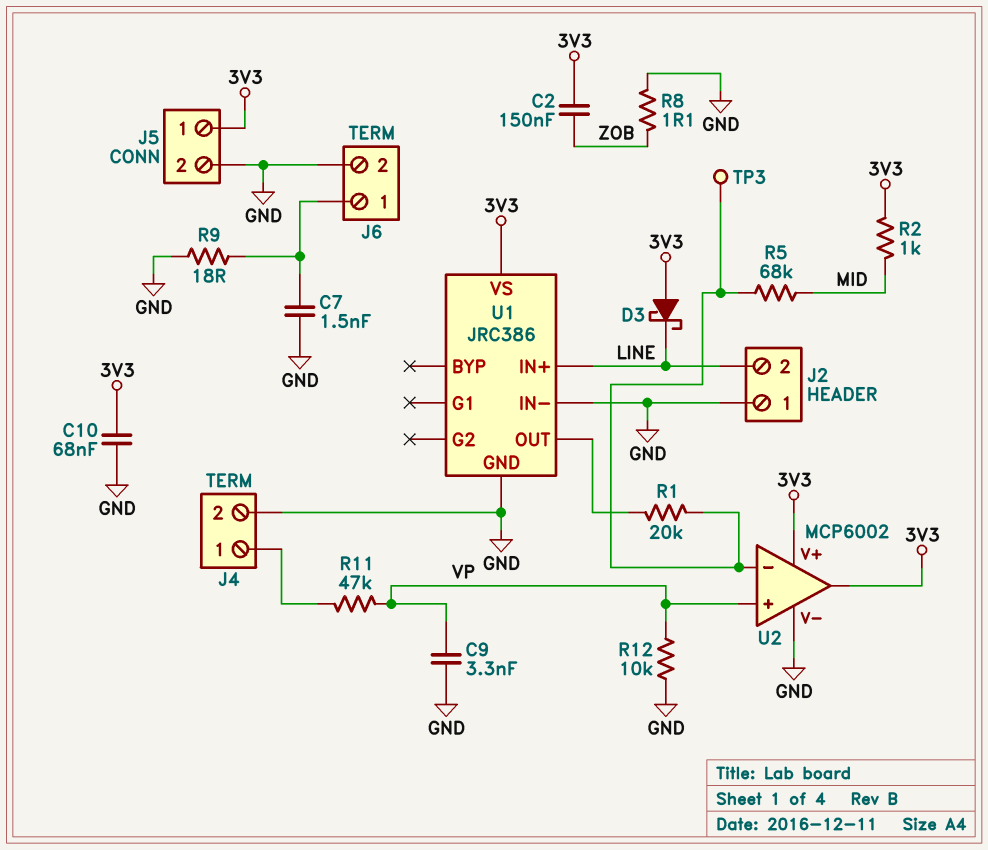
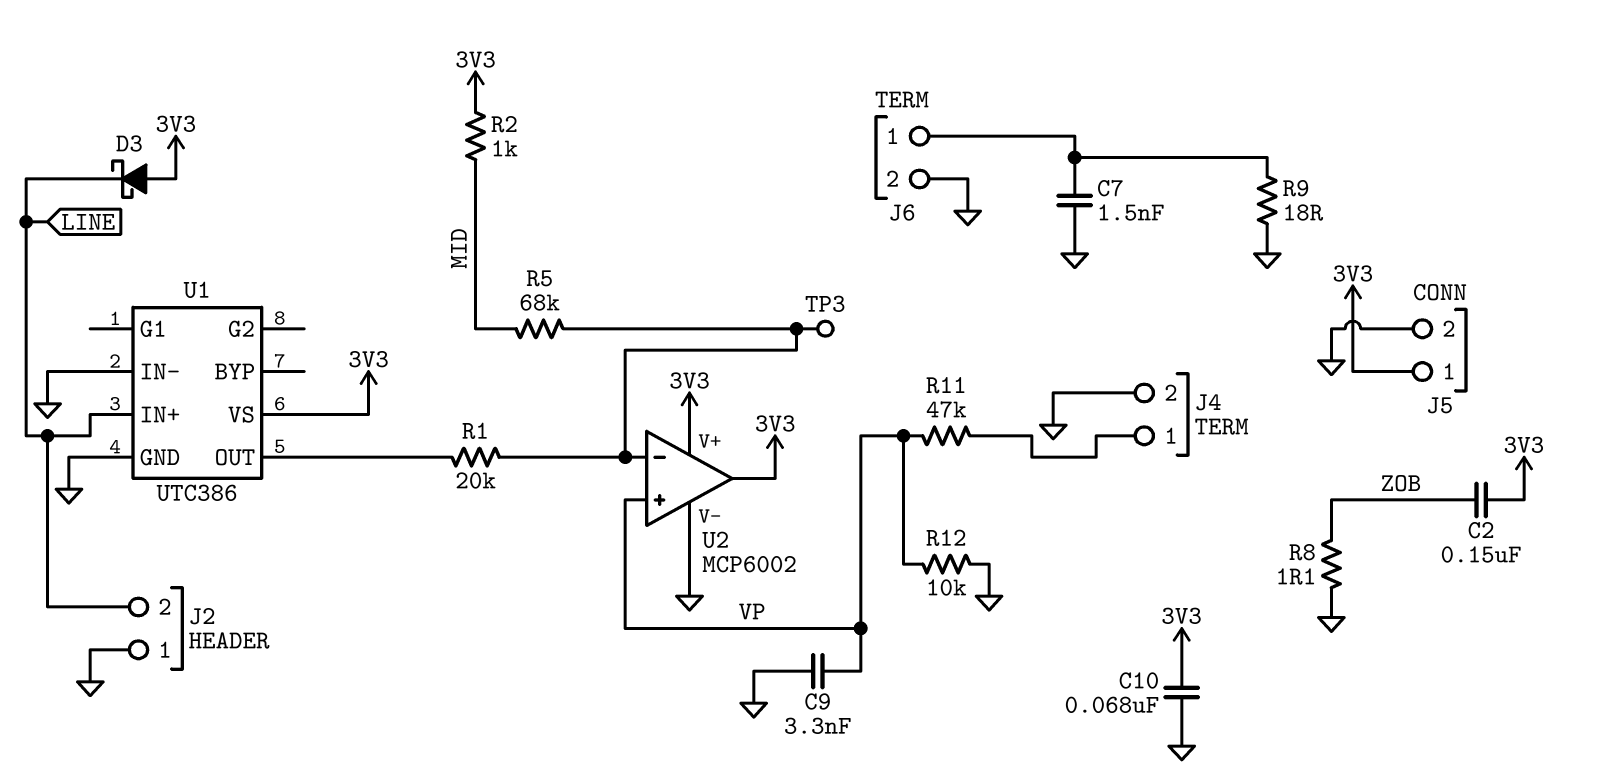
U1: JRC386 -> UTC386

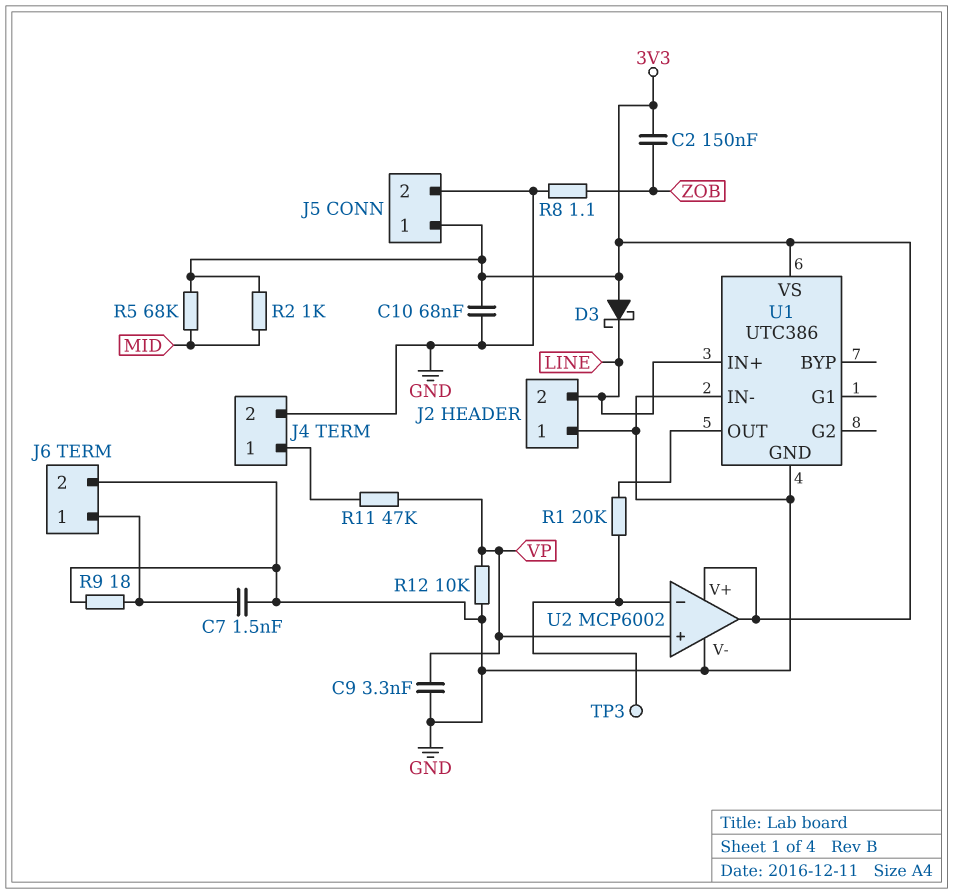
R5: 68k (MID, U2/in-) -> 68k (3V3, MID)

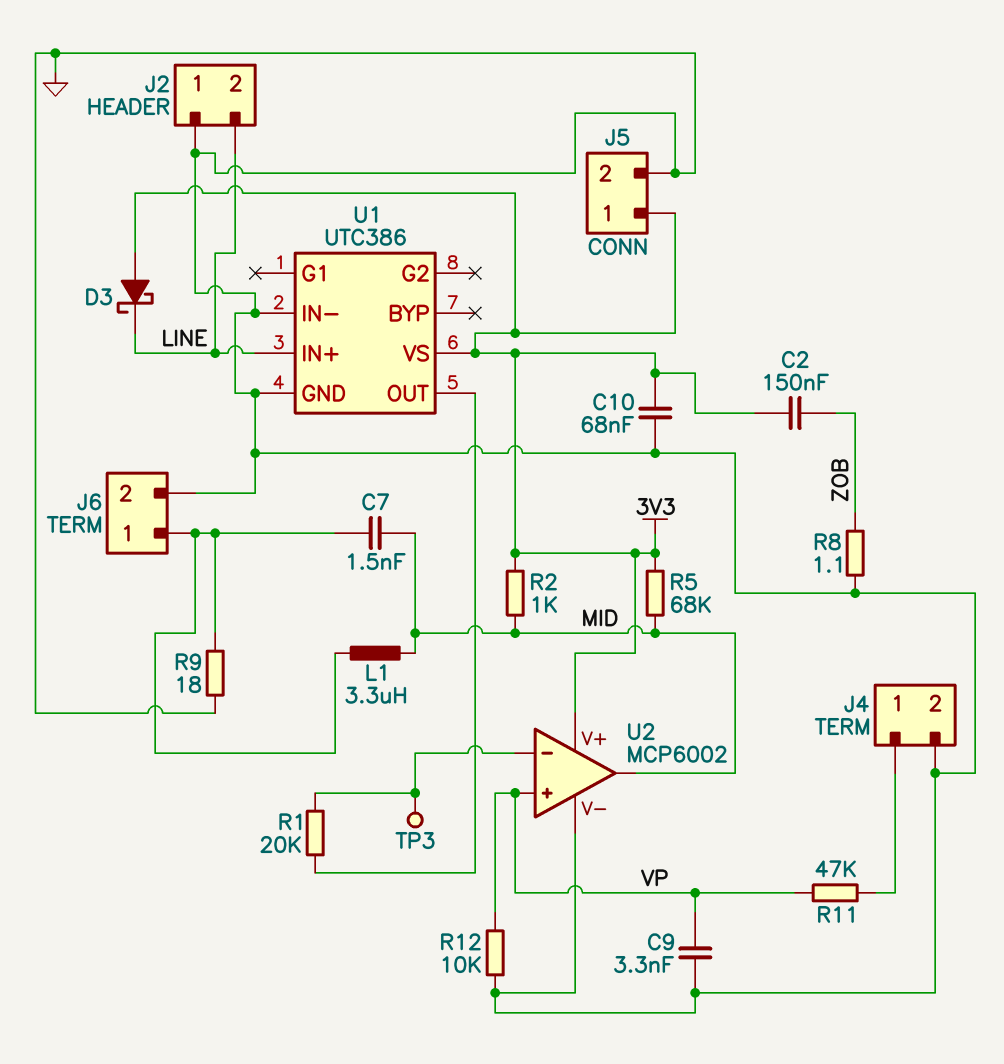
C7: 1.5nF (GND, J6/1) -> 1.5nF (J6/1, MID)
L1: none -> 3.3uH (J6/1, MID)
U2 pin out: 3V3 -> MID

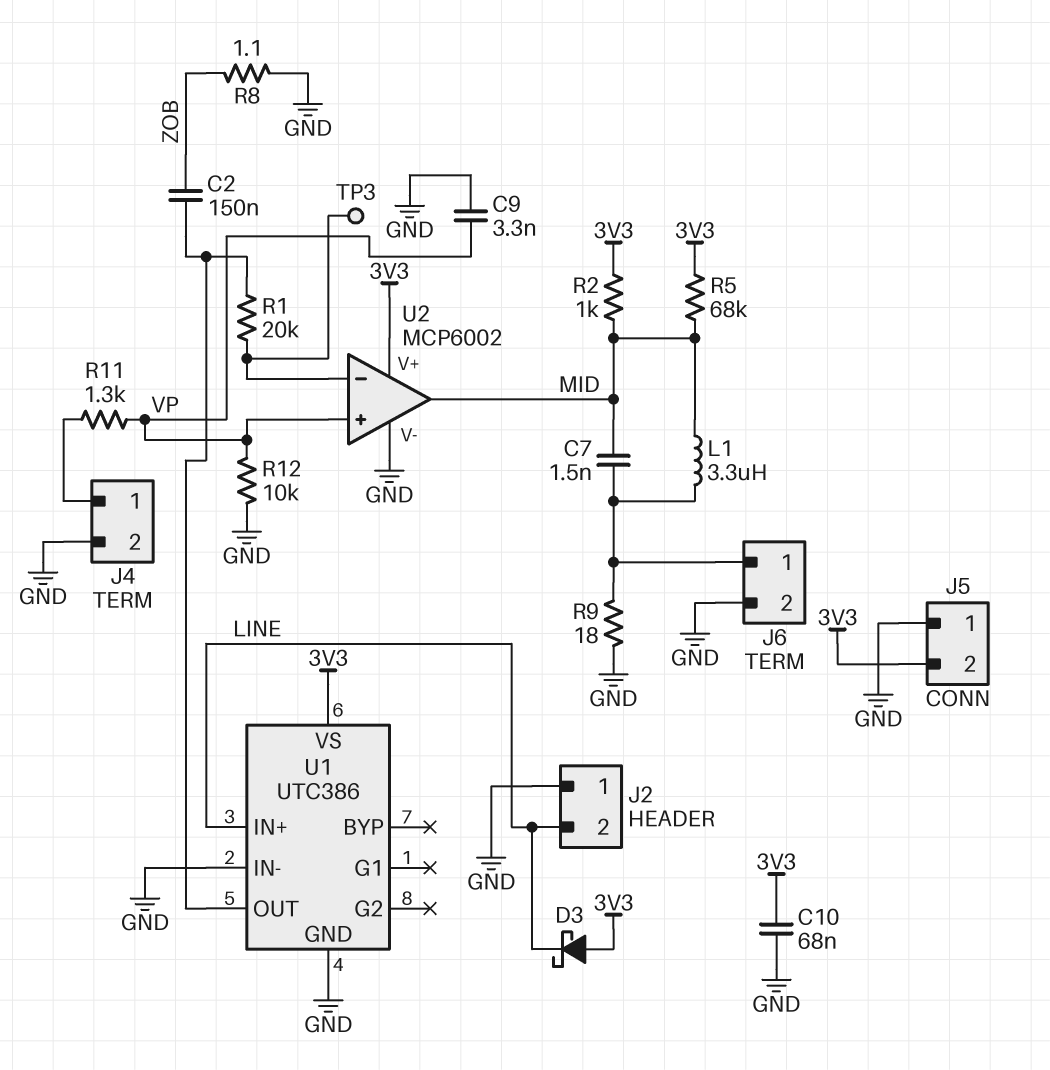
C2: 150nF (3V3, ZOB) -> 150nF (U1/OUT, ZOB)
J5 pin 1: 3V3 -> GND
J5 pin 2: GND -> 3V3
R11: 47k (J4/1, VP) -> 1.3k (J4/1, VP)

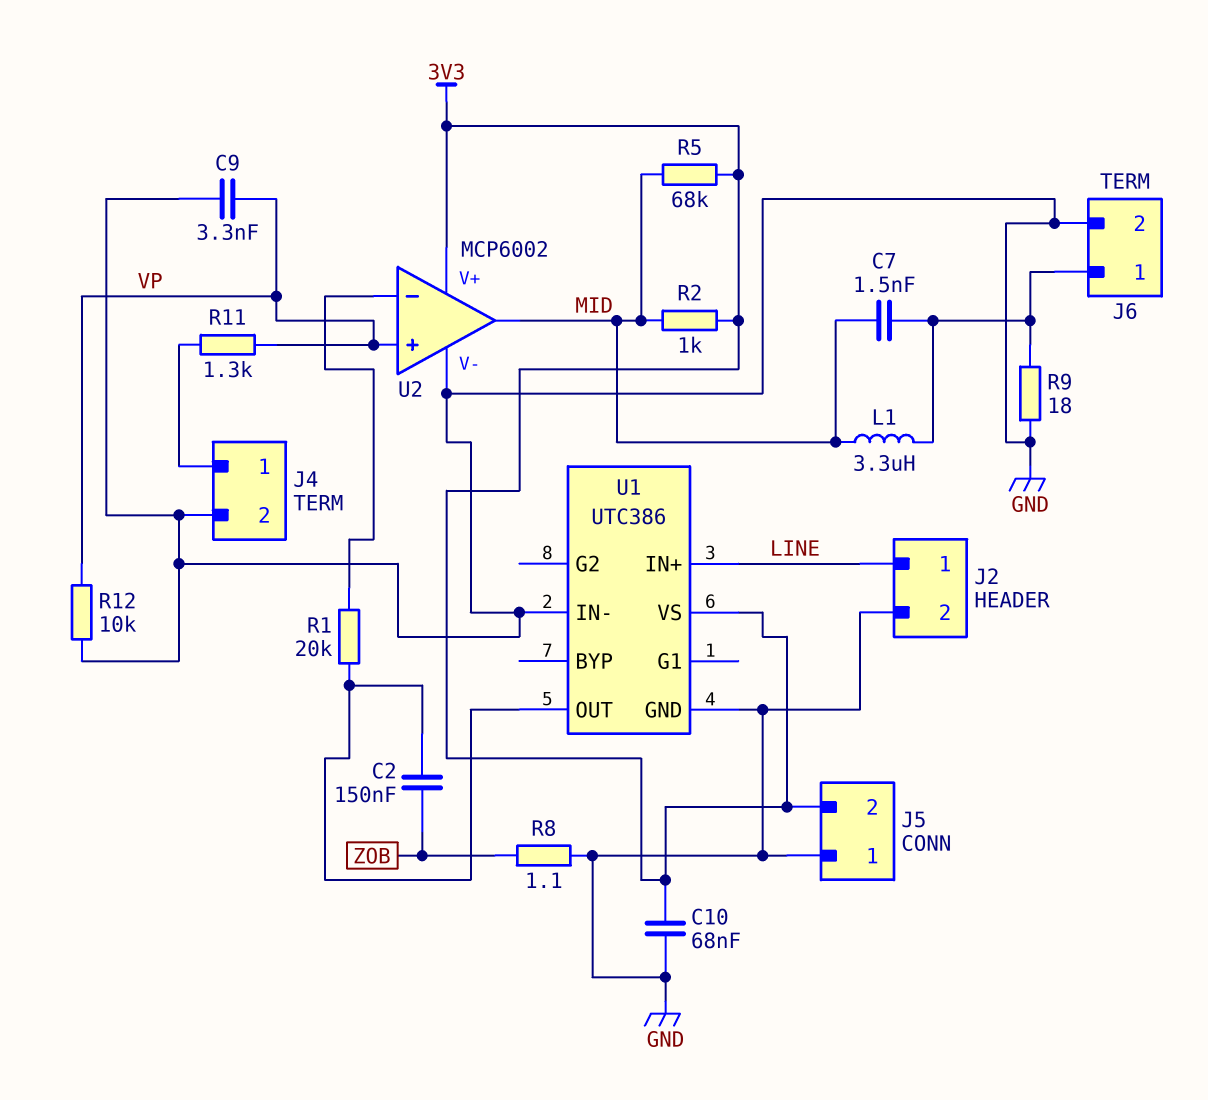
D3: schottky (A 3V3, K LINE) -> none
J2 pin 1: GND -> LINE
J2 pin 2: LINE -> GND
TP3: test point (U2/in-) -> none

